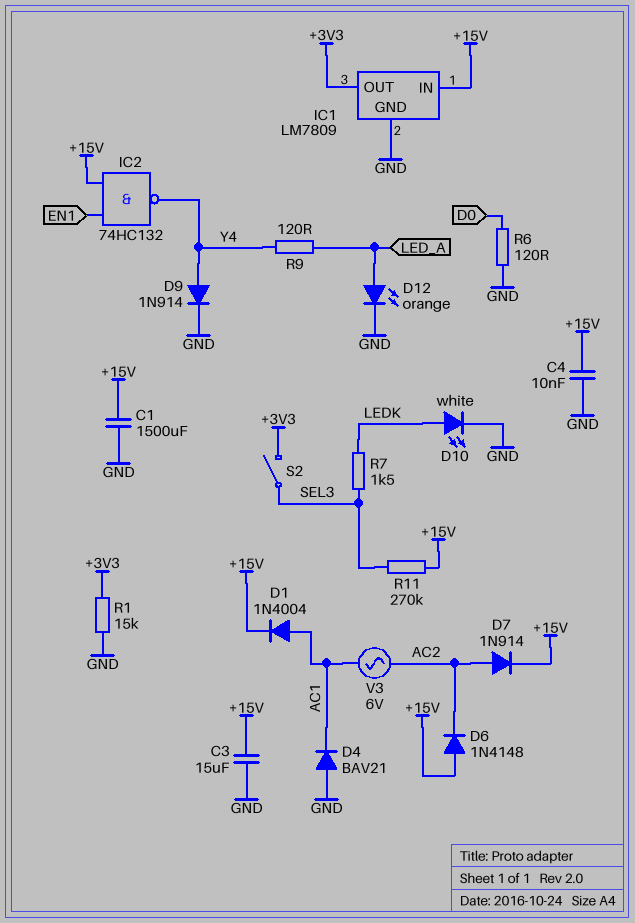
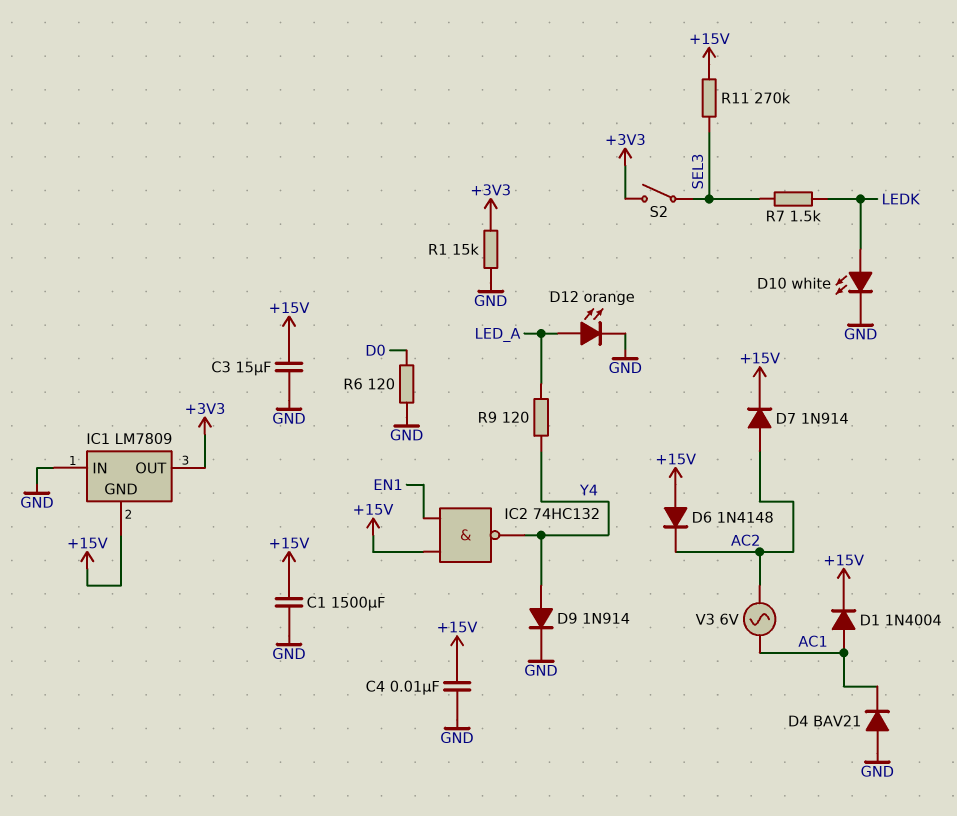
IC1 pin GND: GND -> +15V
IC1 pin IN: +15V -> GND

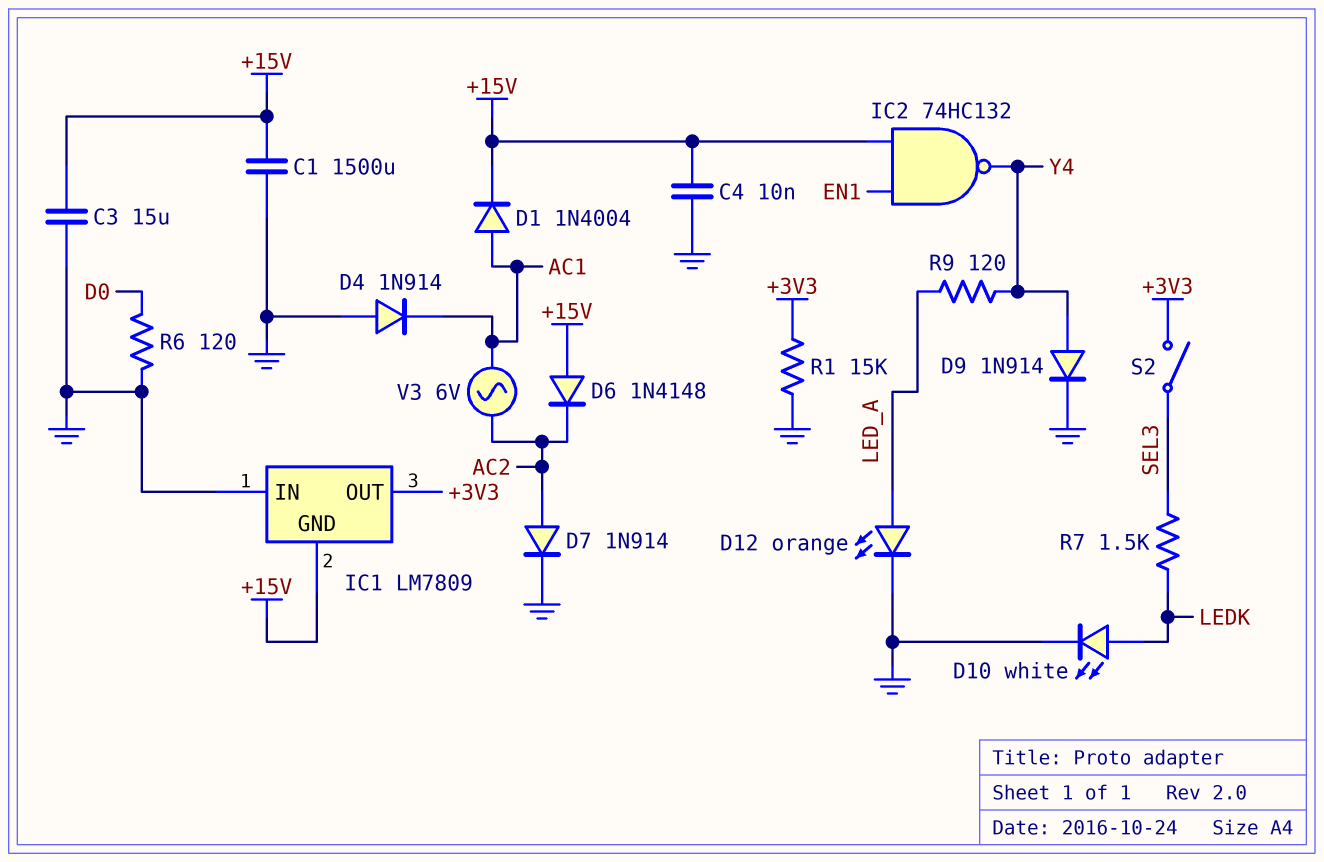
D4: diode BAV21 (A GND, K AC1) -> diode 1N914 (A GND, K AC1)
D7: diode 1N914 (A AC2, K +15V) -> diode 1N914 (A AC2, K GND)
R11: 270k (+15V, SEL3) -> none

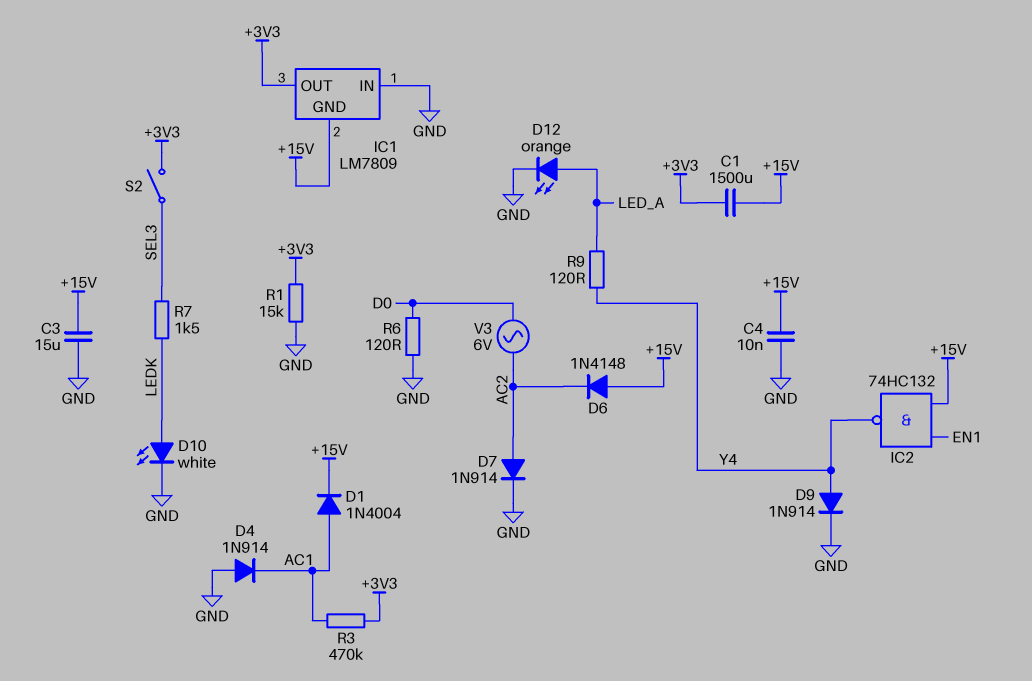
C1: 1500uF (+15V, GND) -> 1500uF (+3V3, +15V)
R3: none -> 470k (+3V3, AC1)
V3: AC 6V (AC1, AC2) -> AC 6V (AC2, D0)

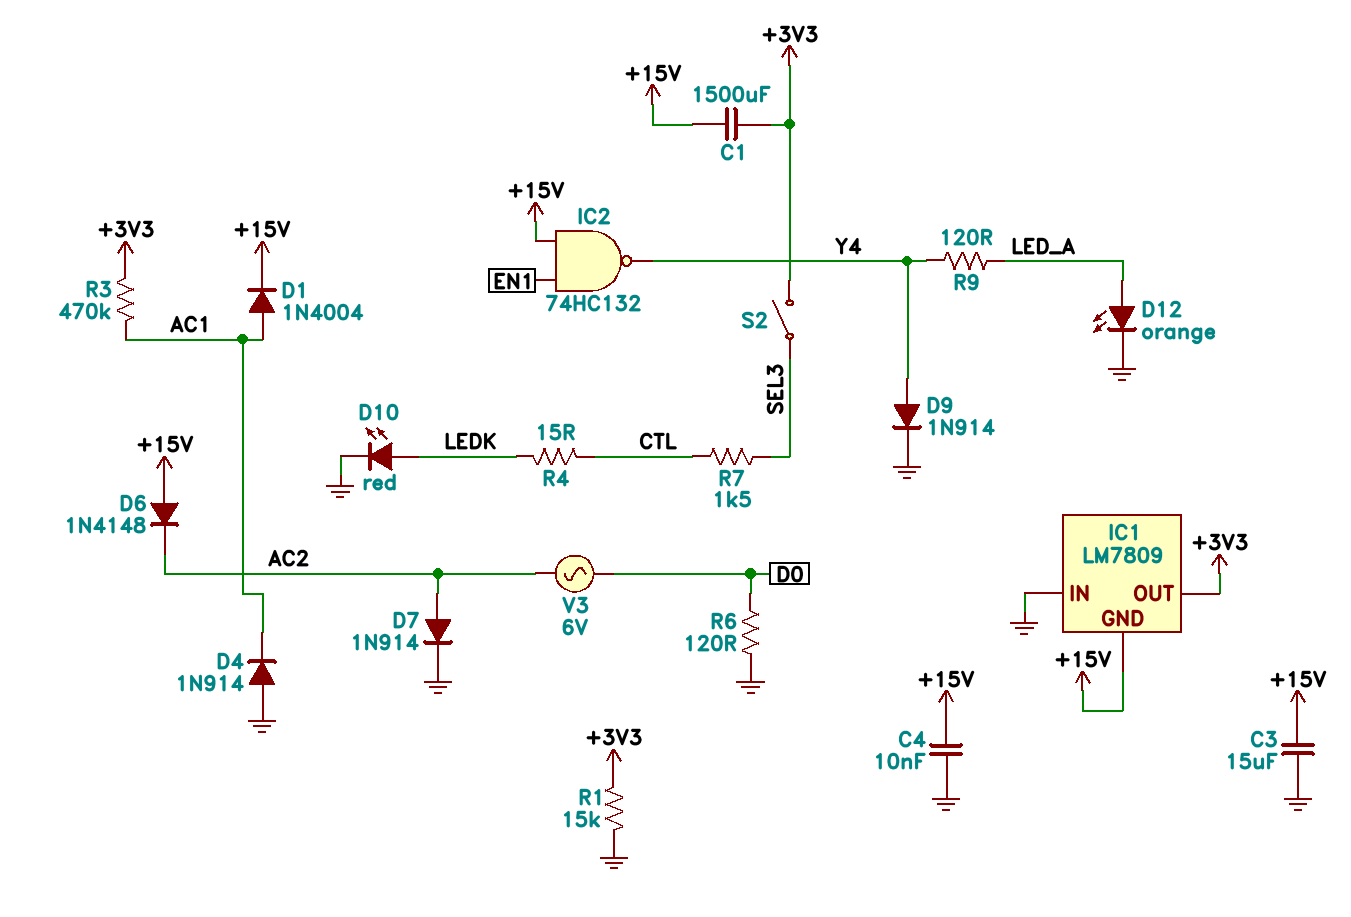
D10: LED white (A LEDK, K GND) -> LED red (A LEDK, K GND)
R4: none -> 15 (CTL, LEDK)
R7: 1.5k (LEDK, SEL3) -> 1.5k (CTL, SEL3)

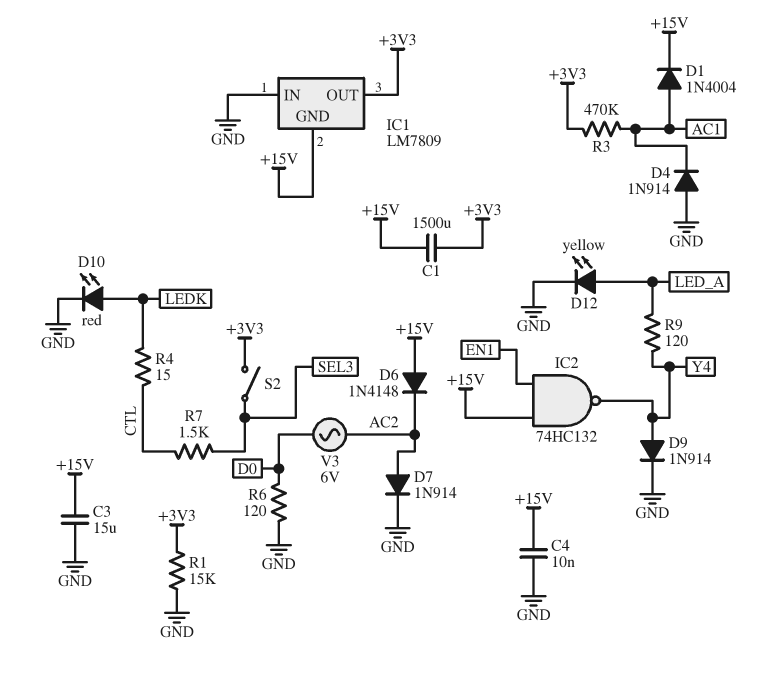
D12: LED orange (A LED_A, K GND) -> LED yellow (A LED_A, K GND)

